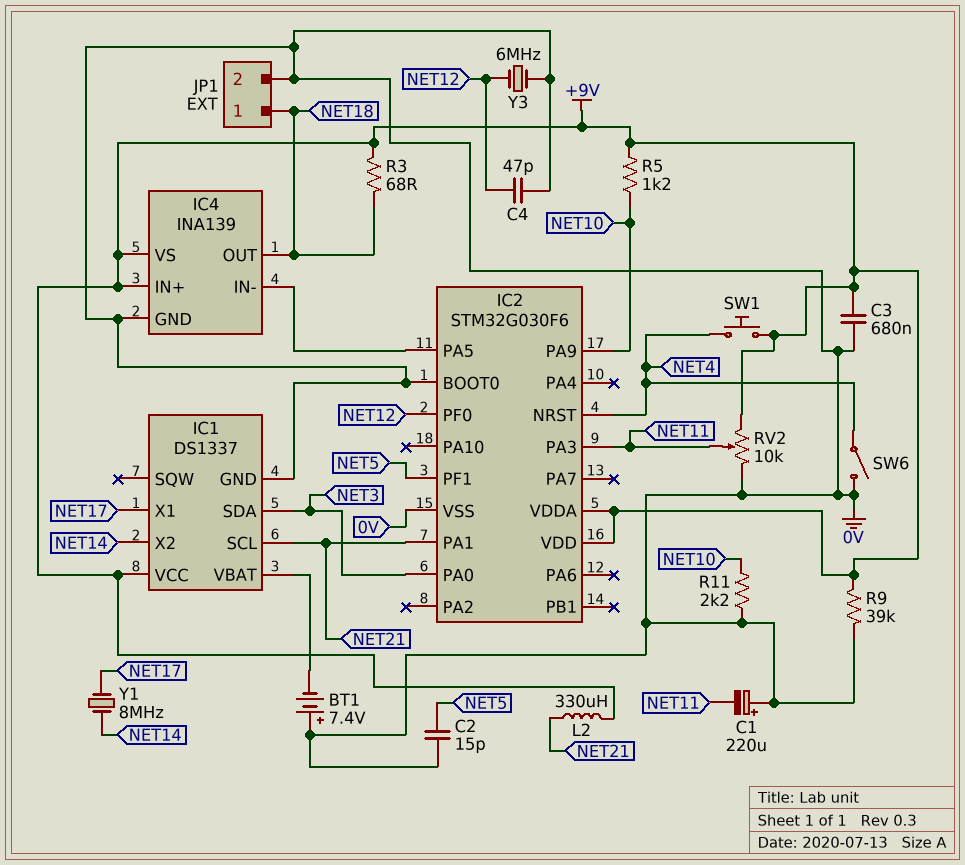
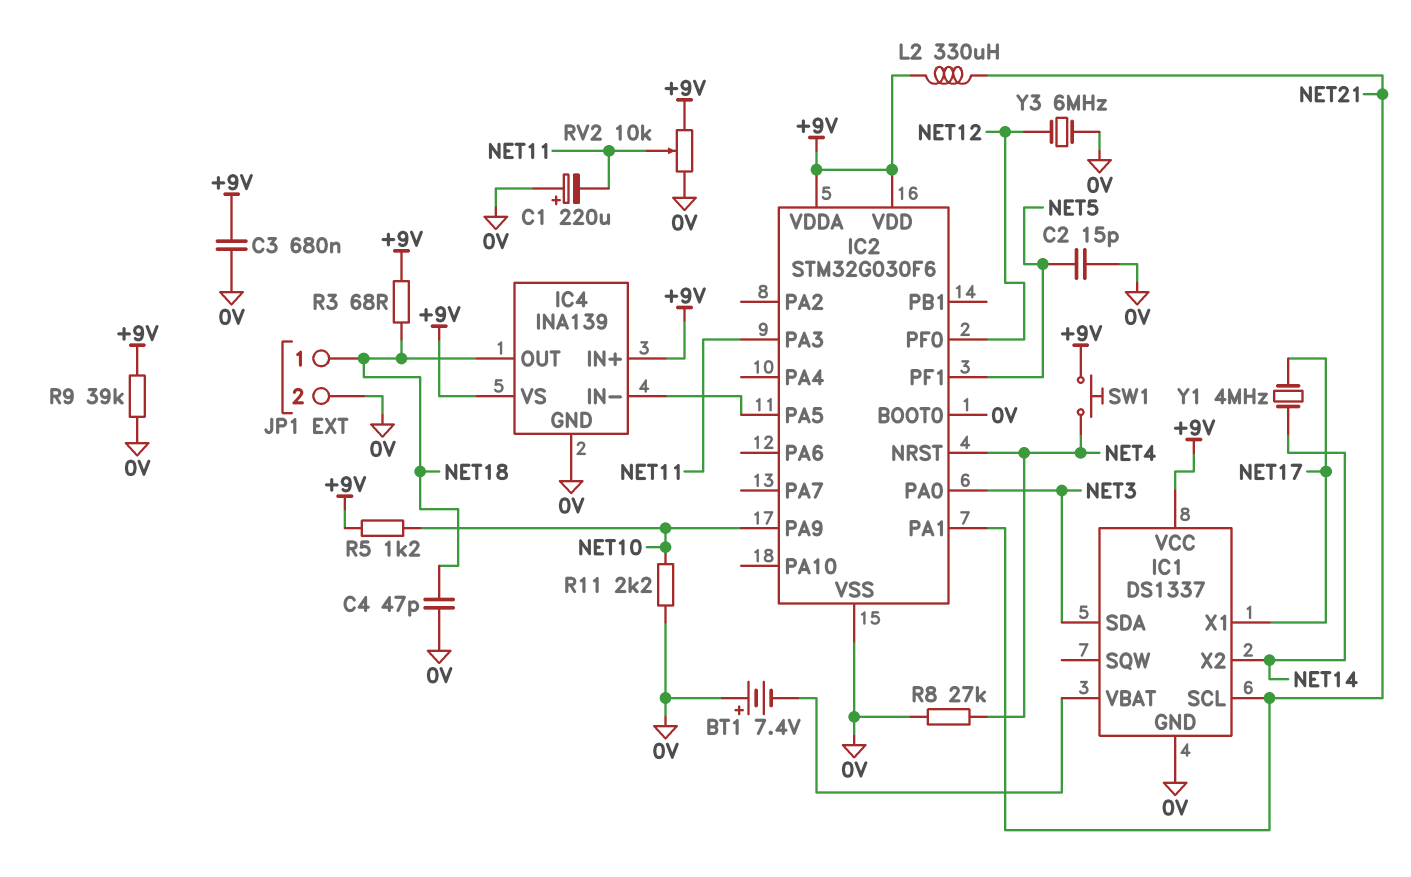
C4: 47pF (0V, NET12) -> 47pF (0V, NET18)
R8: none -> 27k (0V, NET4)
SW6: switch (0V, NET4) -> none
Y1: 8MHz (NET14, NET17) -> 4MHz (NET14, NET17)

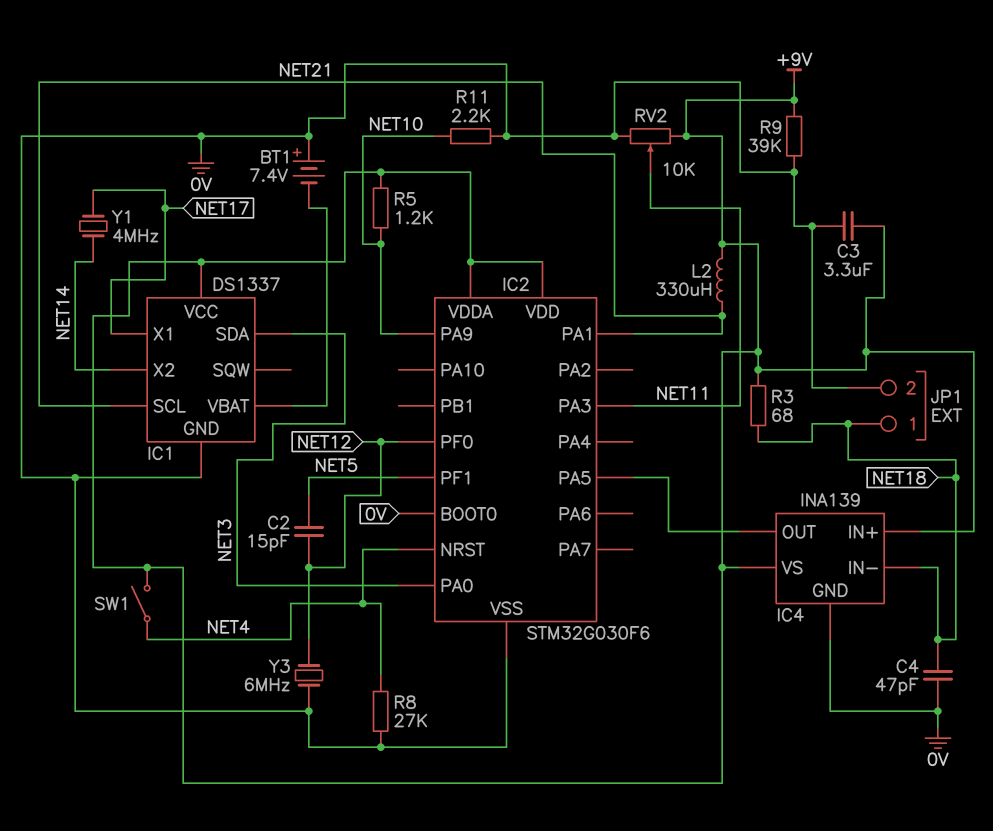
C1: 220uF (plus 0V, minus NET11) -> none
C2: 15pF (0V, NET5) -> 15pF (NET5, NET12)
C3: 680nF (+9V, 0V) -> 3.3uF (+9V, 0V)
IC4 pin IN-: IC2/PA5 -> NET18
IC4 pin OUT: NET18 -> IC2/PA5
SW1: button (+9V, NET4) -> switch (+9V, NET4)

